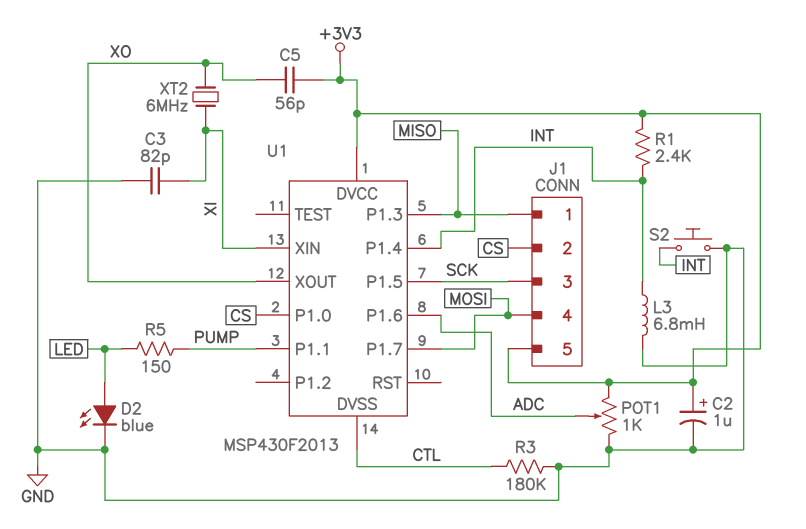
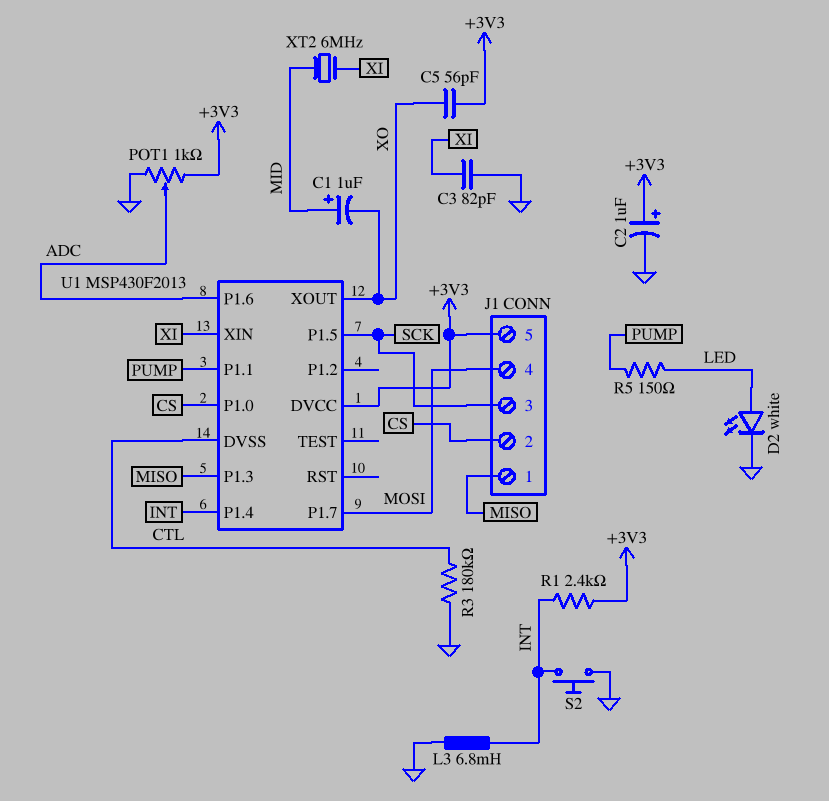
C1: none -> 1uF (plus MID, minus XO)
D2: LED blue (A LED, K GND) -> LED white (A LED, K GND)
XT2: 6MHz (XI, XO) -> 6MHz (MID, XI)

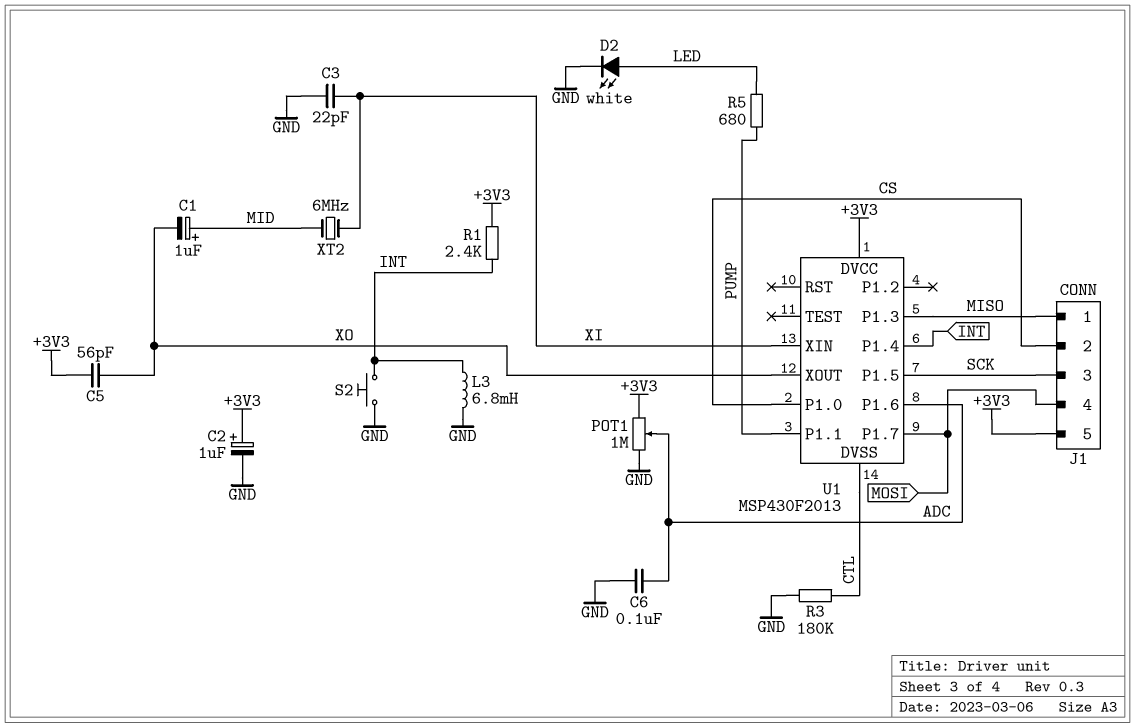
C3: 82pF (GND, XI) -> 22pF (GND, XI)
C6: none -> 100nF (ADC, GND)
POT1: 1k (+3V3, GND, wiper ADC) -> 1M (+3V3, GND, wiper ADC)
R5: 150 (LED, PUMP) -> 680 (LED, PUMP)

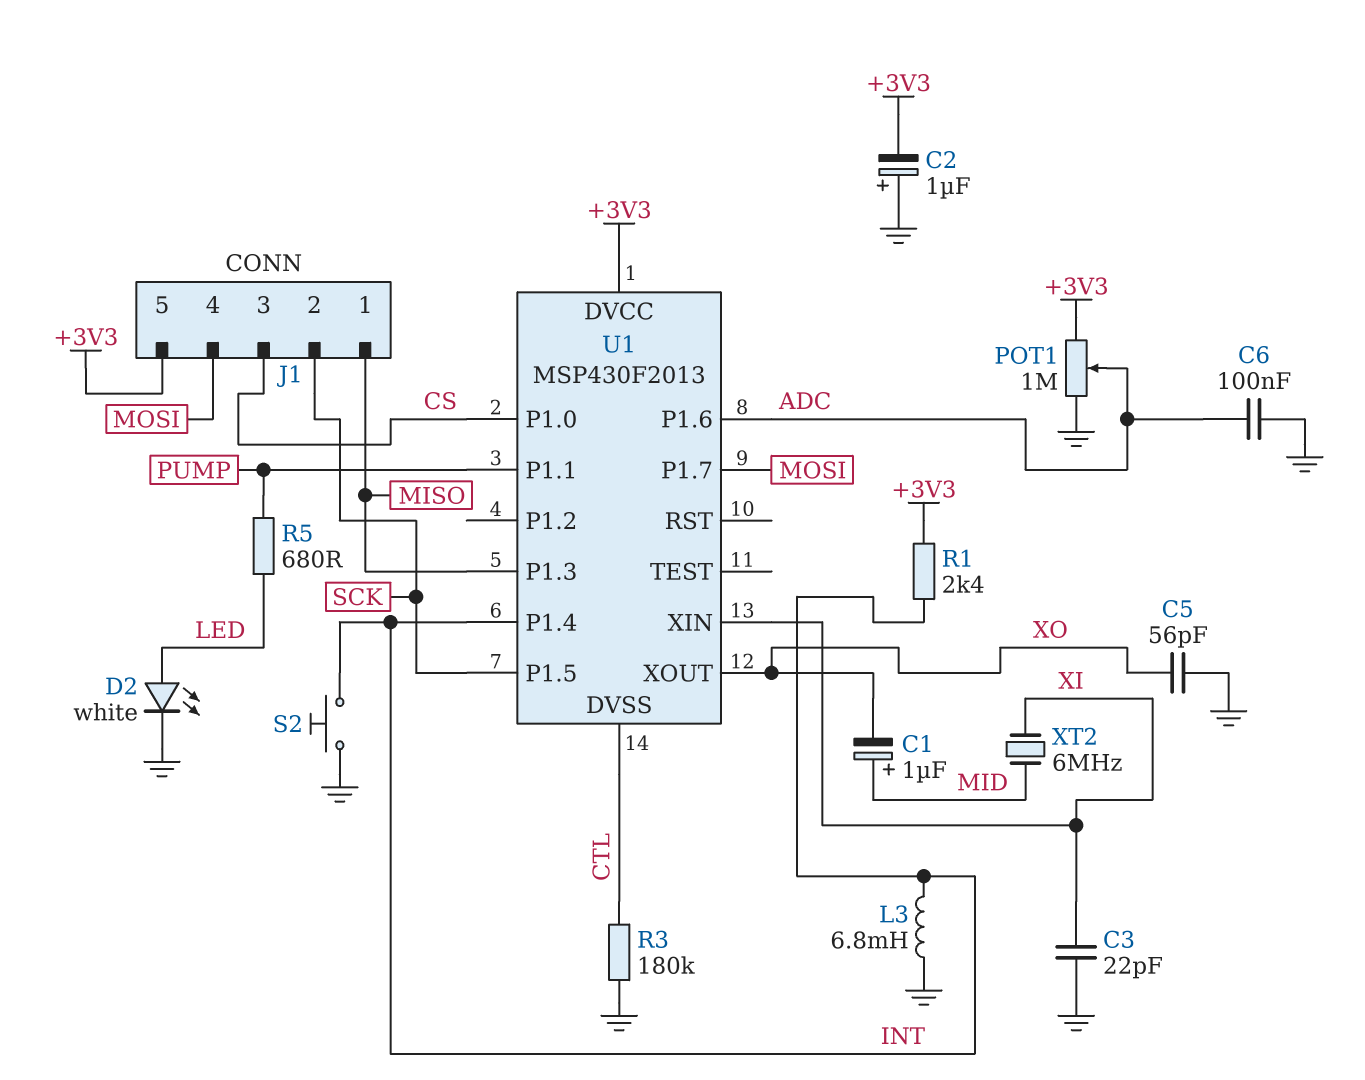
C2: 1uF (plus +3V3, minus GND) -> 1uF (plus GND, minus +3V3)
C5: 56pF (+3V3, XO) -> 56pF (GND, XO)
J1 pin 2: CS -> SCK
J1 pin 3: SCK -> CS

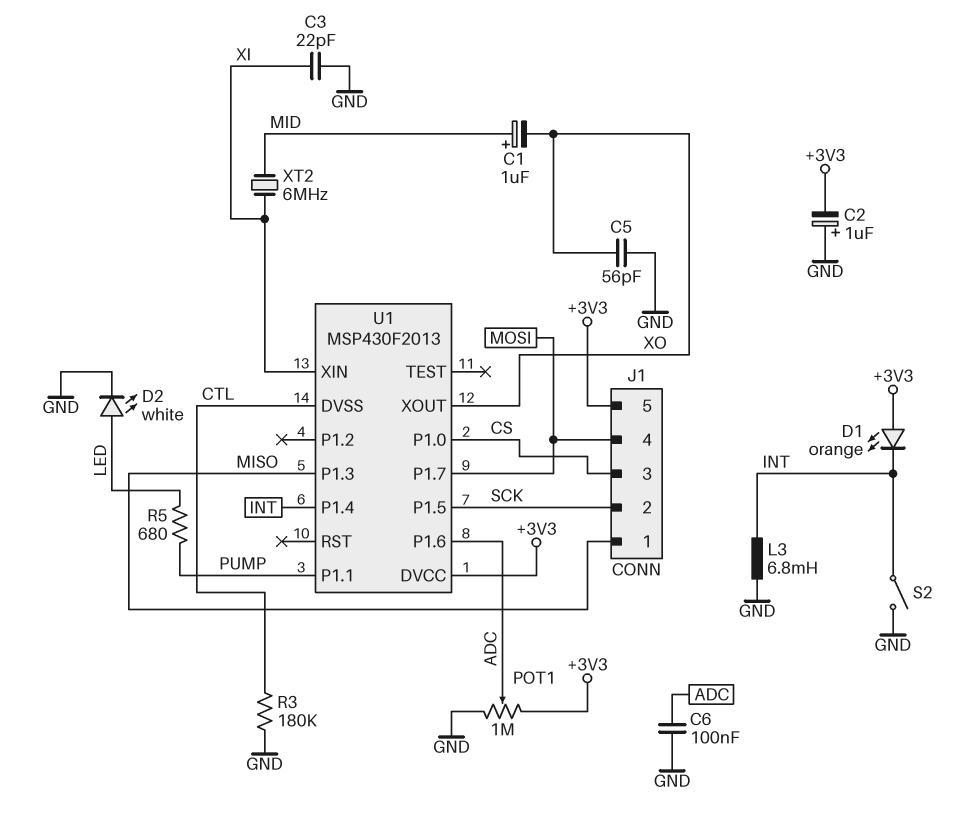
D1: none -> LED orange (A +3V3, K INT)
R1: 2.4k (+3V3, INT) -> none
S2: button (GND, INT) -> switch (GND, INT)

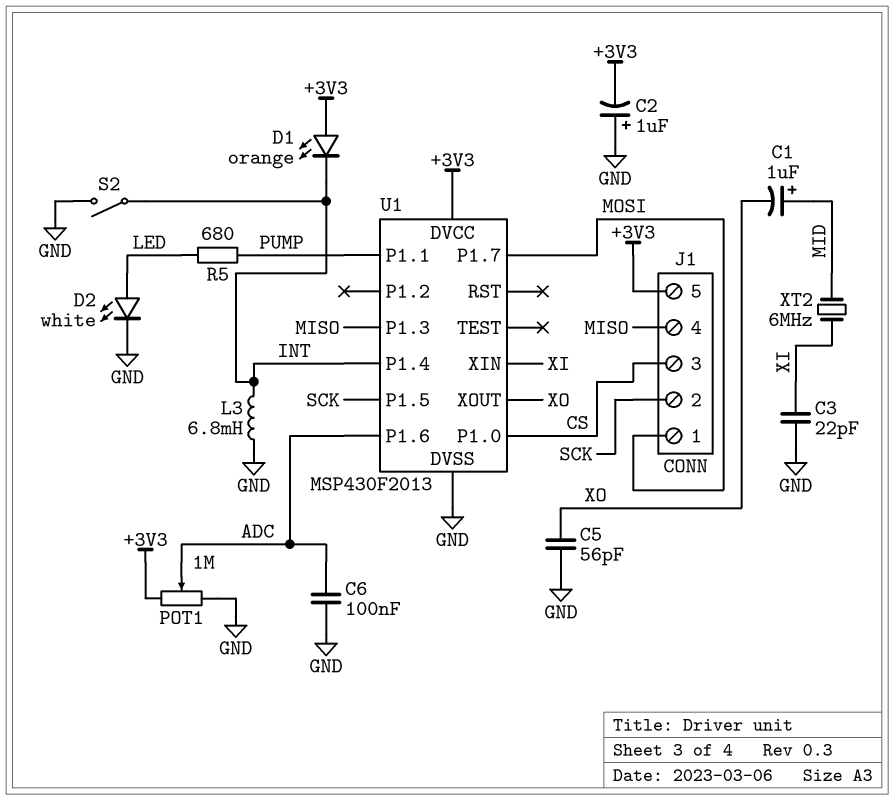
J1 pin 1: MISO -> MOSI
J1 pin 4: MOSI -> MISO
R3: 180k (CTL, GND) -> none
U1 pin DVSS: CTL -> GND

